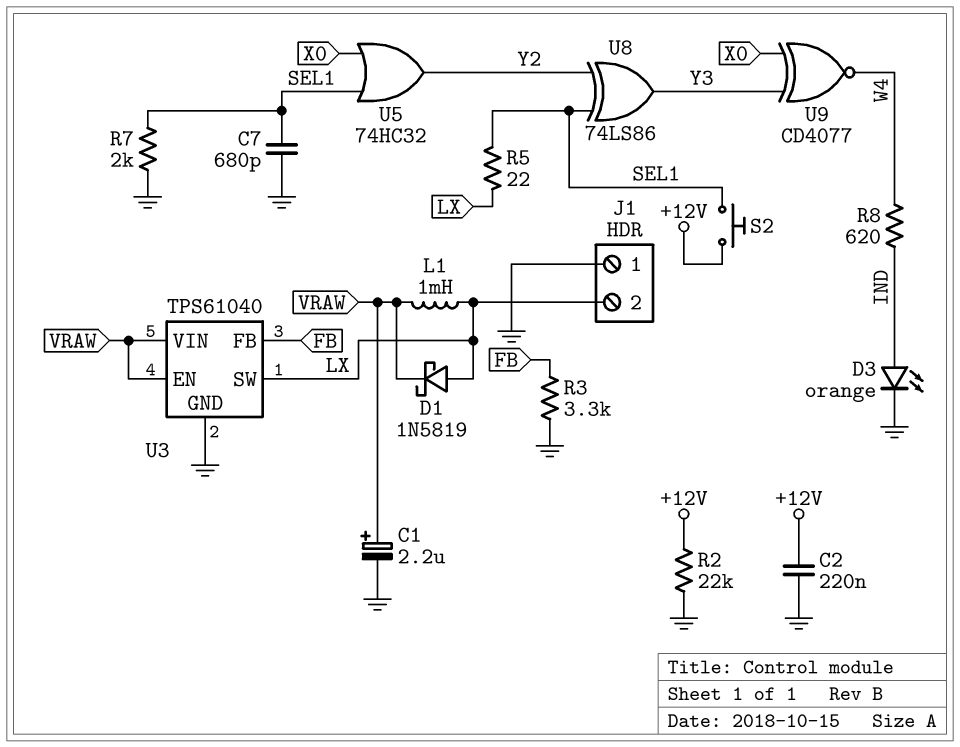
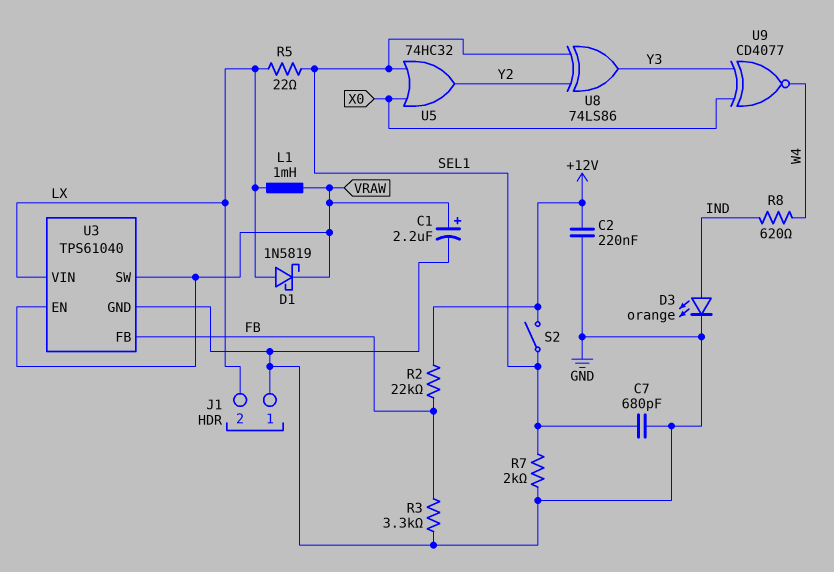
R2: 22k (+12V, GND) -> 22k (+12V, FB)
S2: button (+12V, SEL1) -> switch (+12V, SEL1)
U3 pin SW: LX -> VRAW
U3 pin VIN: VRAW -> LX

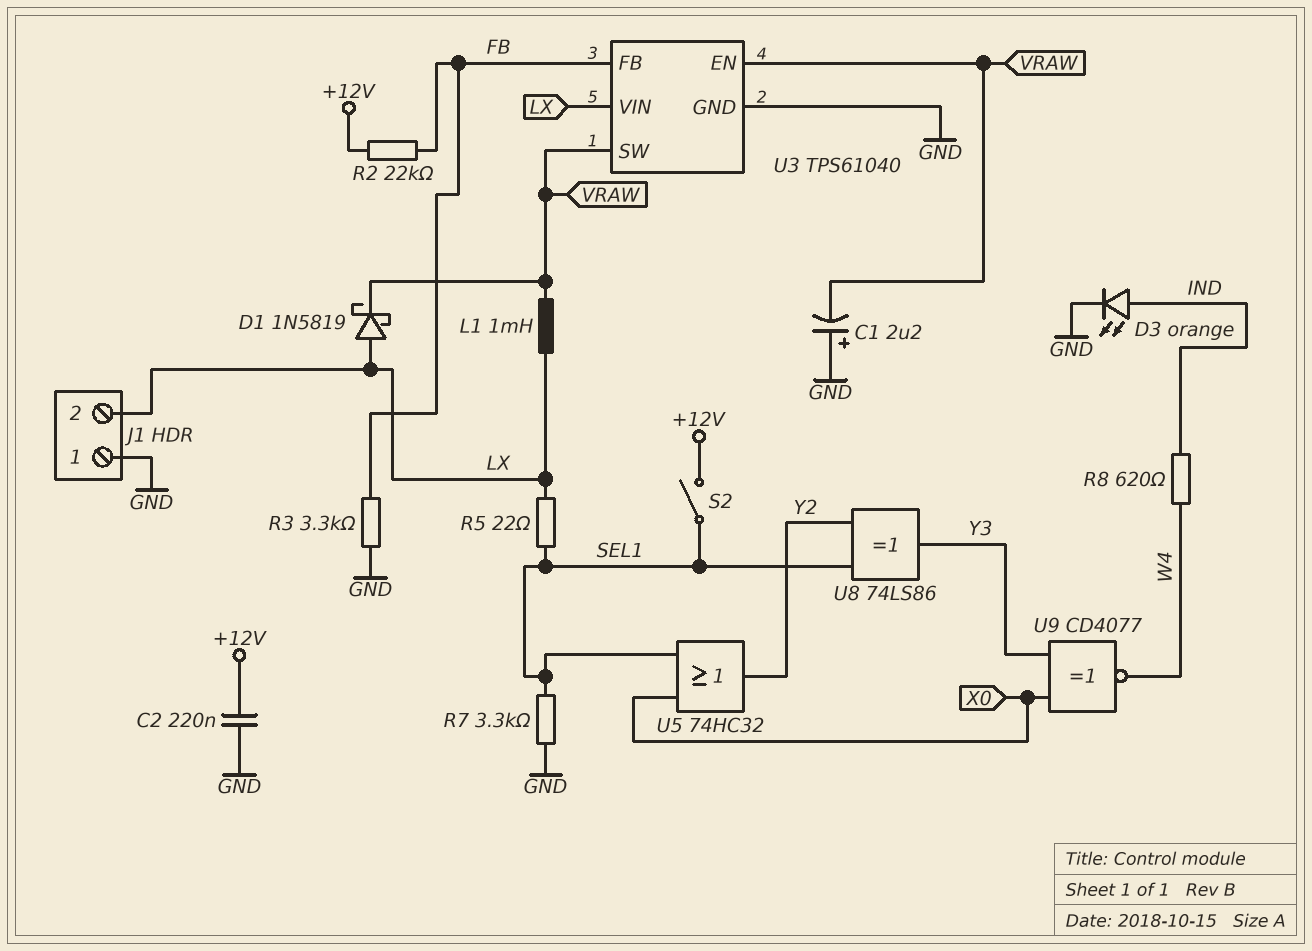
C1: 2.2uF (plus VRAW, minus GND) -> 2.2uF (plus GND, minus VRAW)
C7: 680pF (GND, SEL1) -> none
R7: 2k (GND, SEL1) -> 3.3k (GND, SEL1)

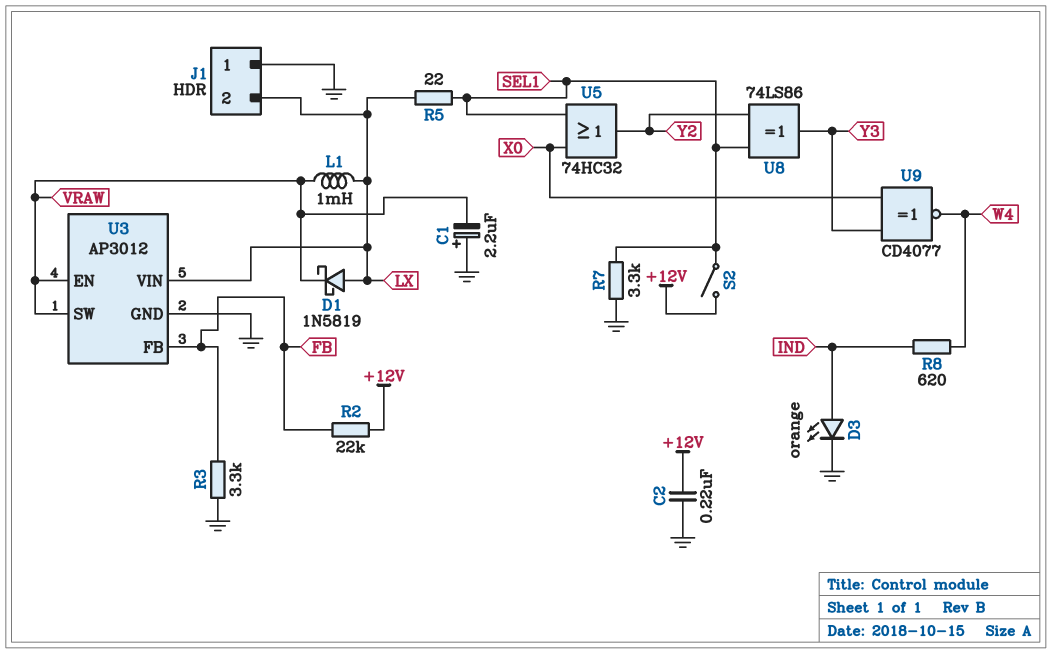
U3: TPS61040 -> AP3012

